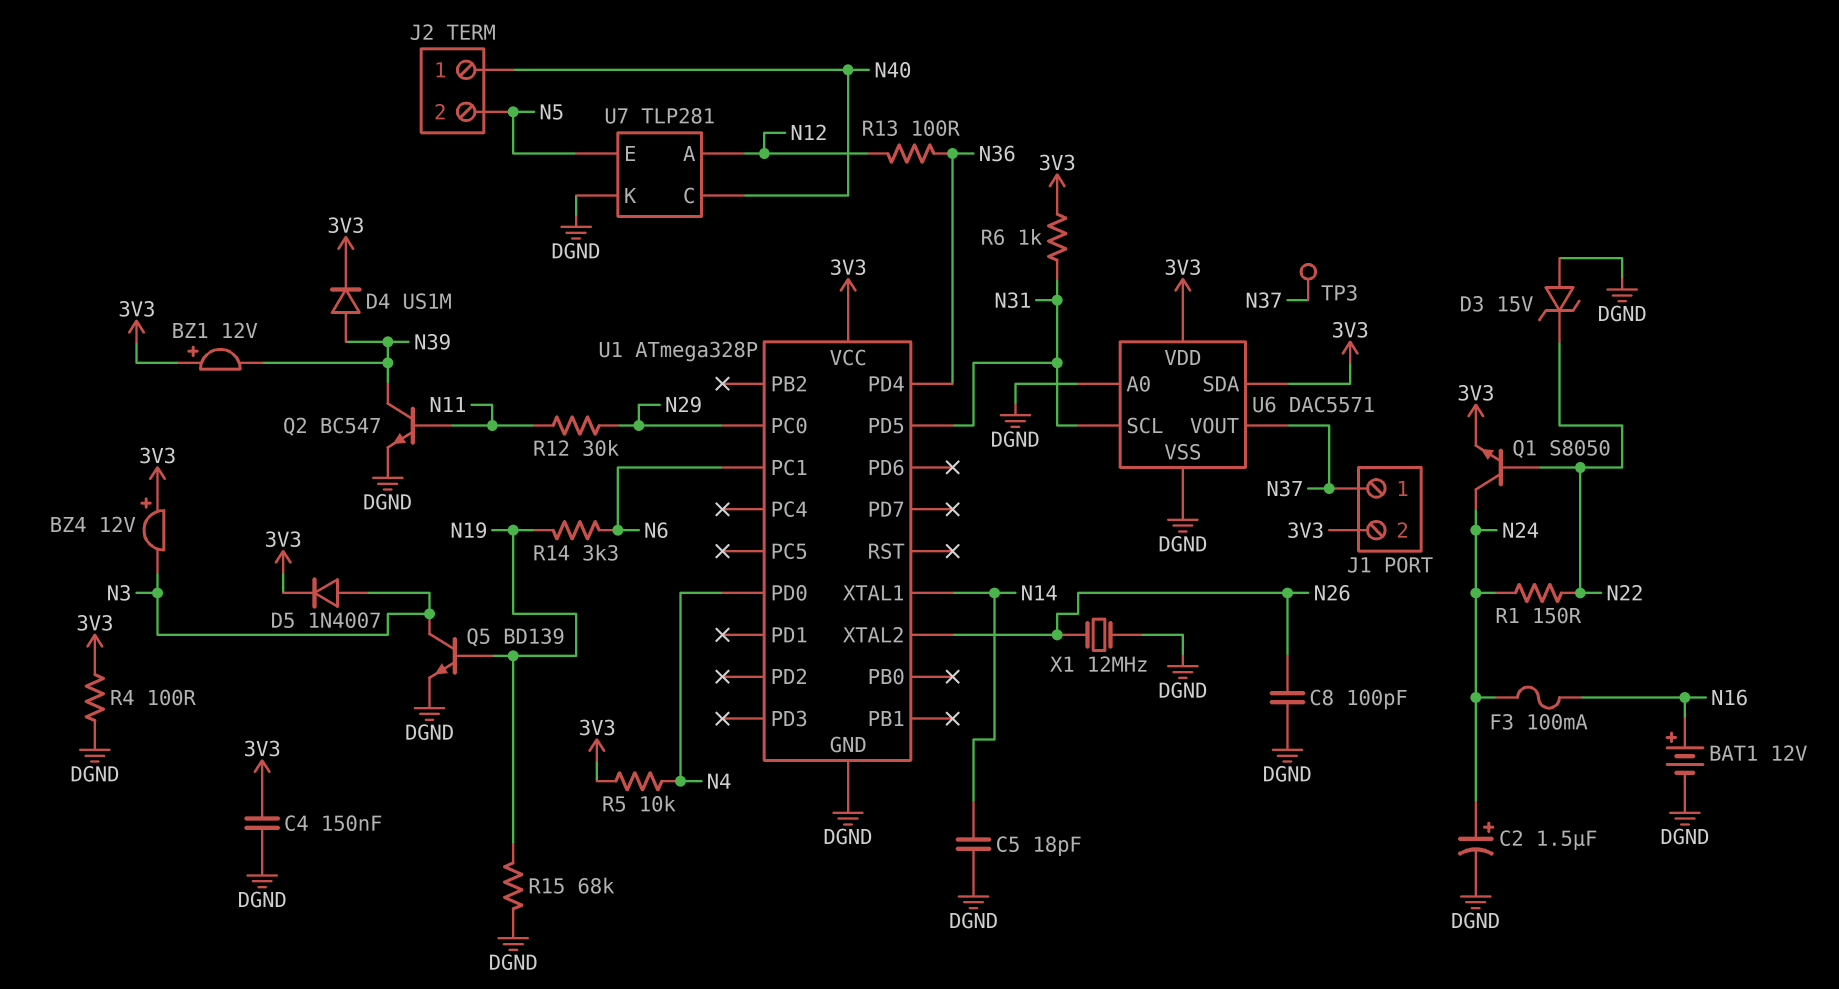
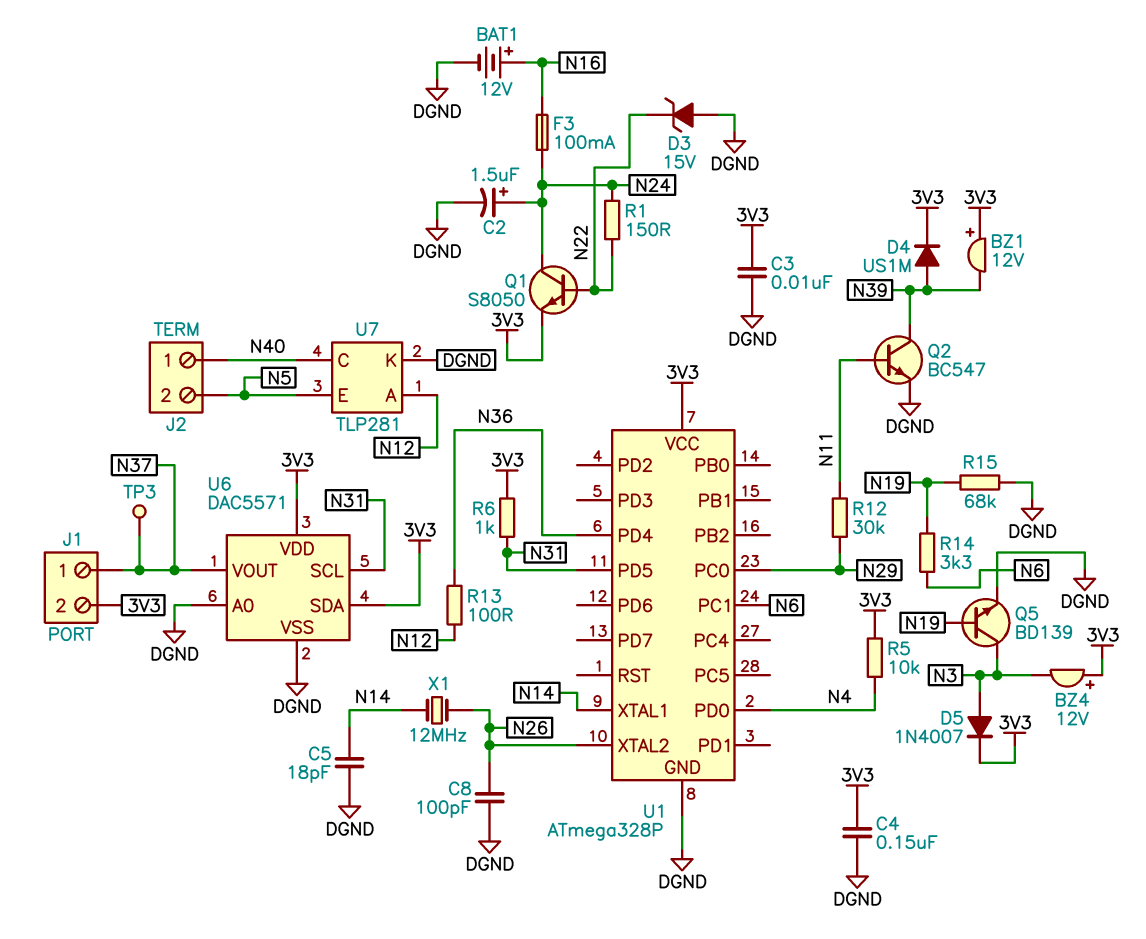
C3: none -> 10nF (3V3, DGND)
R4: 100 (3V3, DGND) -> none
X1: 12MHz (DGND, N26) -> 12MHz (N14, N26)

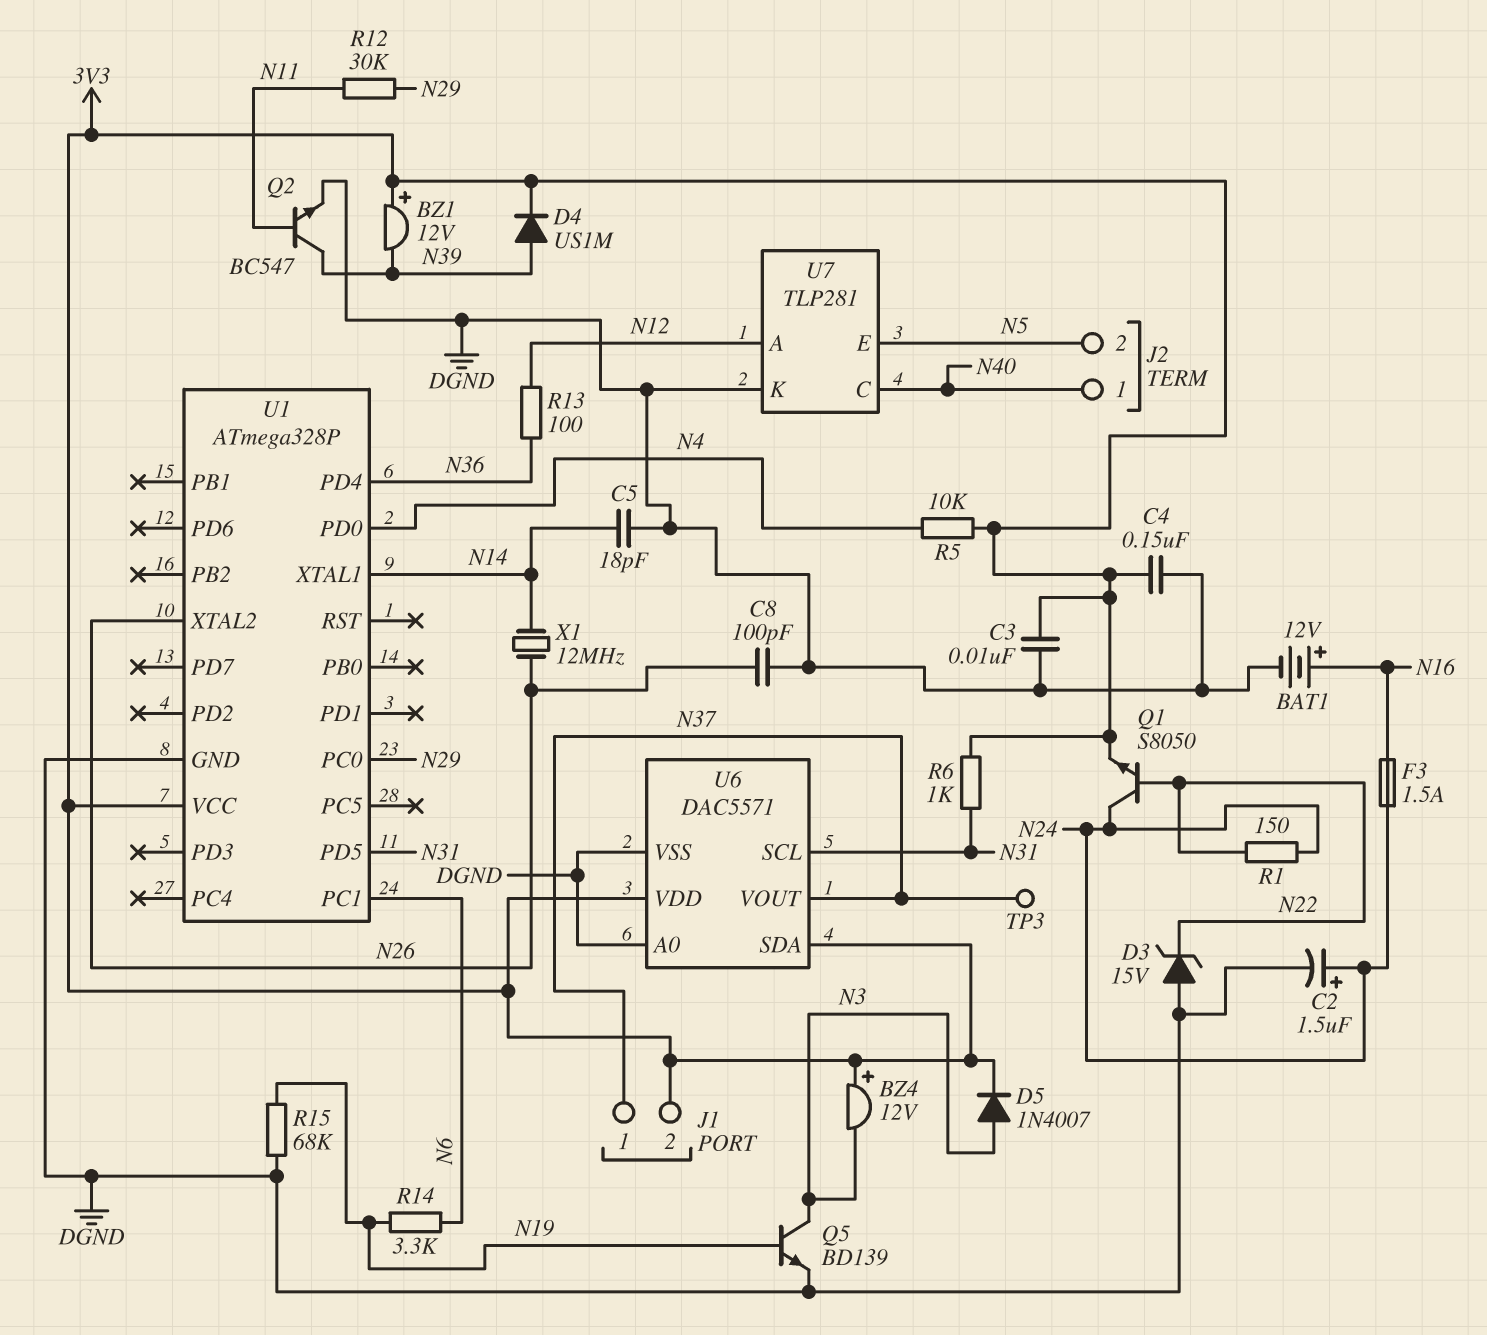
F3: 100mA (N16, N24) -> 1.5A (N16, N24)

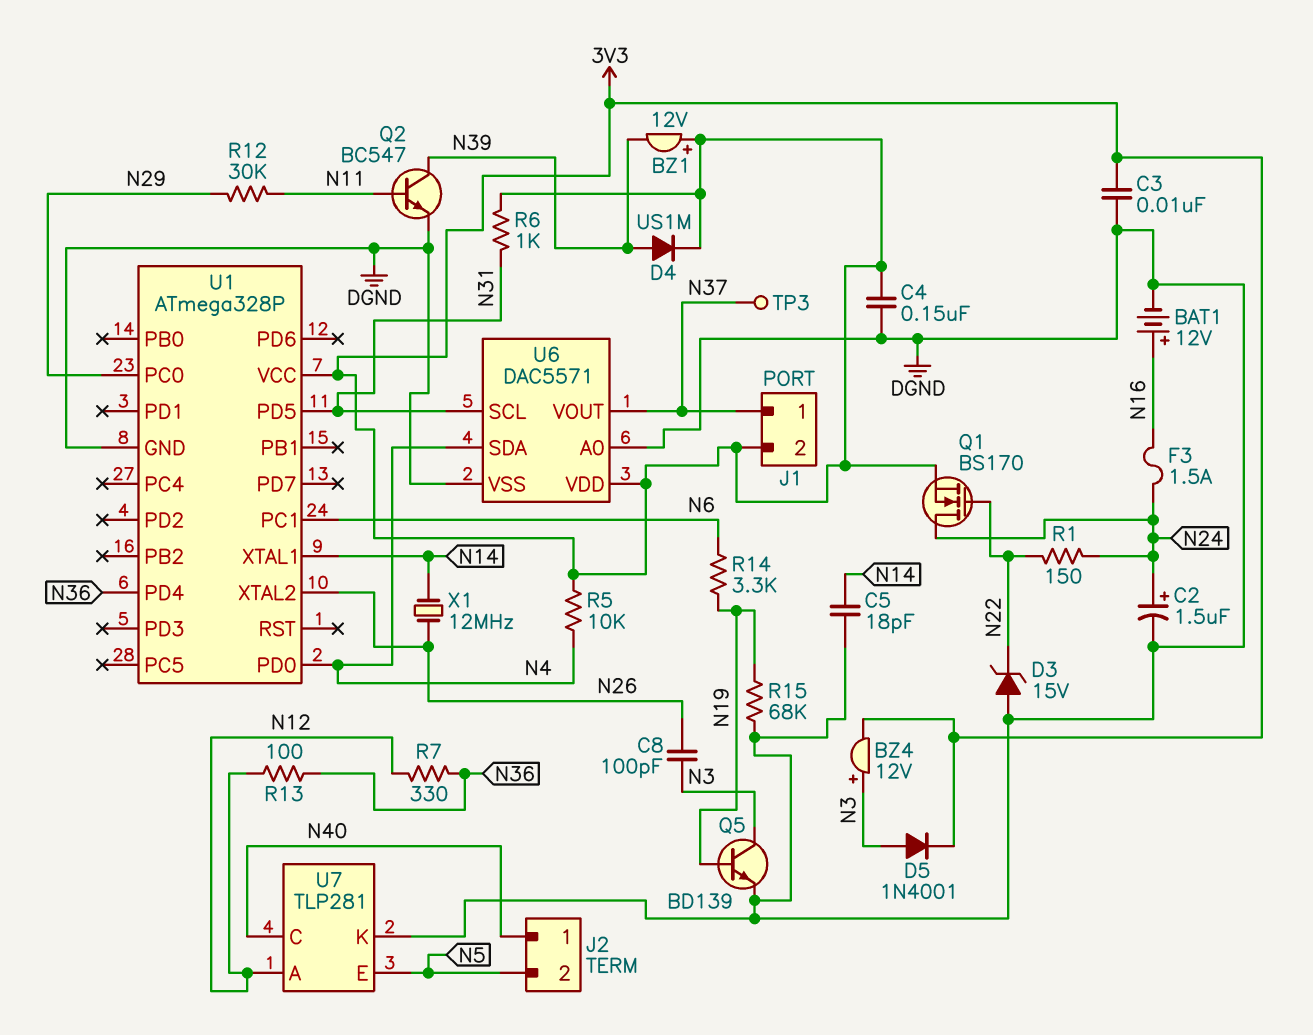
BZ4: buzzer 12V (plus 3V3, minus N3) -> buzzer 12V (plus N3, minus 3V3)
C8: 100pF (DGND, N26) -> 100pF (N3, N26)
D5: diode 1N4007 (A N3, K 3V3) -> diode 1N4001 (A N3, K 3V3)
Q1: NPN S8050 (B N22, C N24, E 3V3) -> NMOS BS170 (G N22, D N24, S 3V3)
R7: none -> 330 (N12, N36)
U6 pin SDA: 3V3 -> N4

